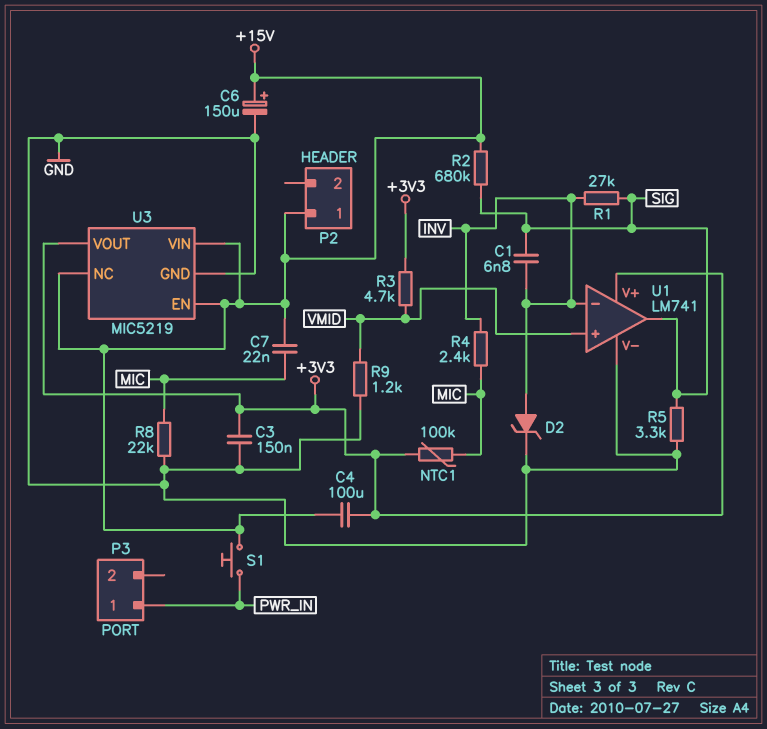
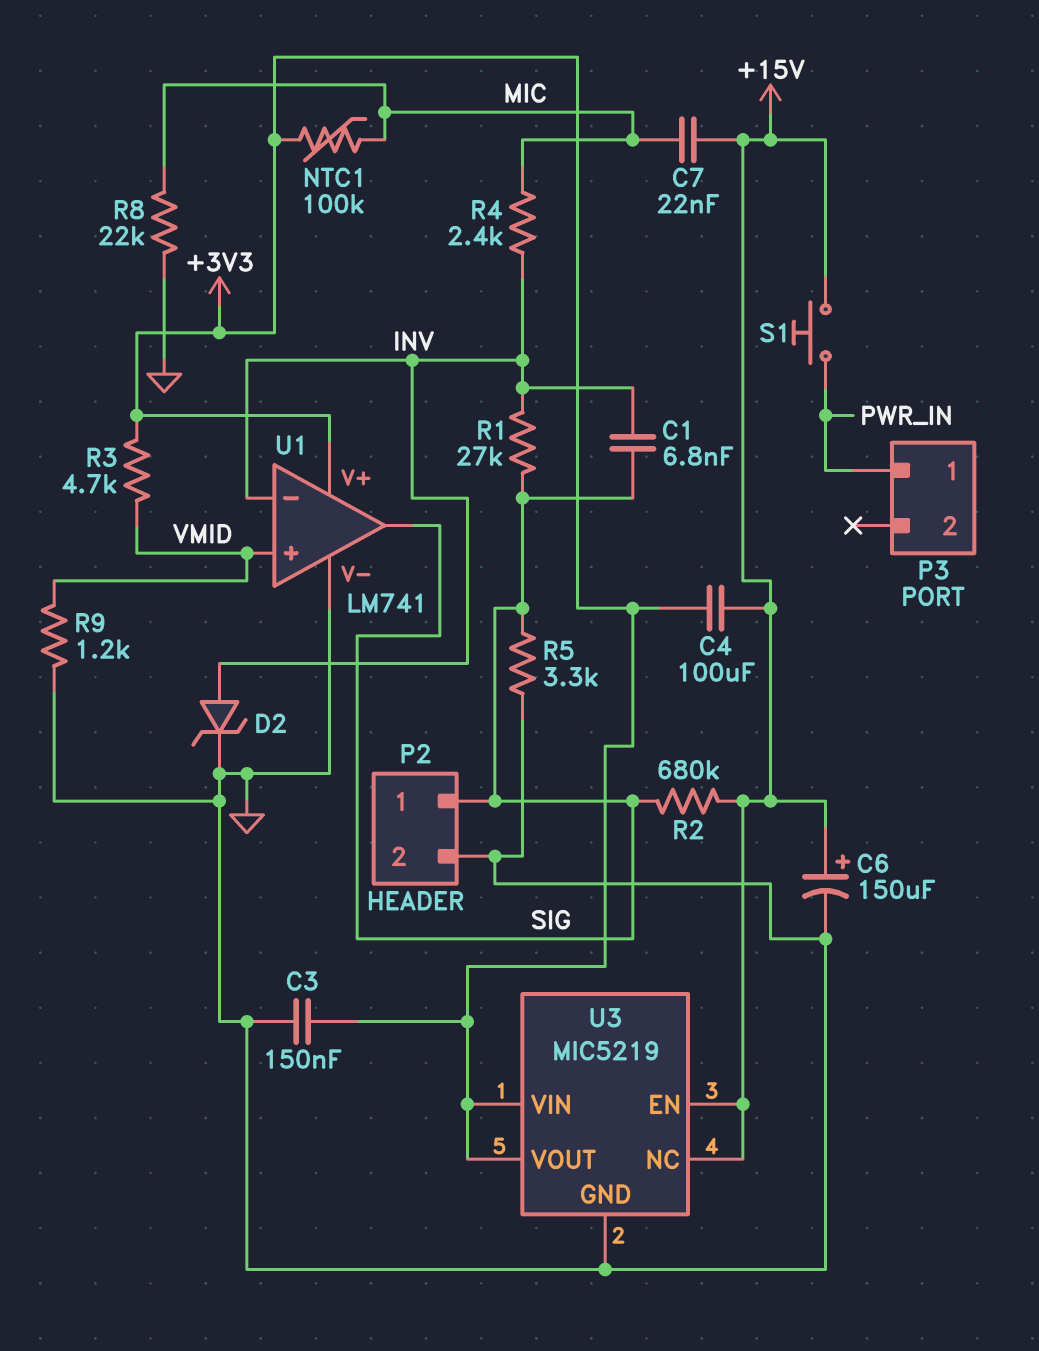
P2 pin 1: +15V -> SIG
P2 pin 2: none -> GND
U3 pin VIN: +15V -> +3V3

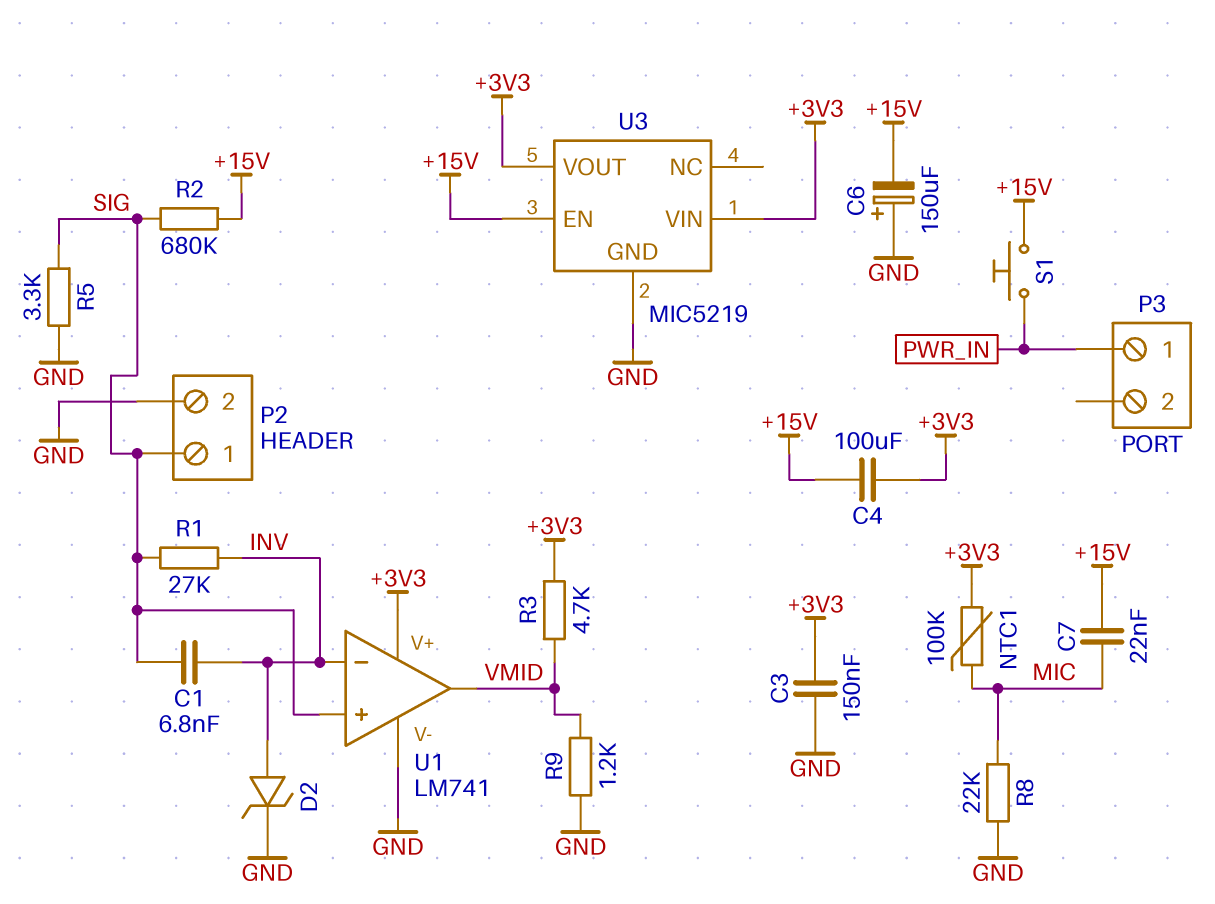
C6: 150uF (plus +15V, minus GND) -> 150uF (plus GND, minus +15V)
R4: 2.4k (INV, MIC) -> none
U1 pin in+: VMID -> SIG
U1 pin out: SIG -> VMID
U3 pin NC: +15V -> none

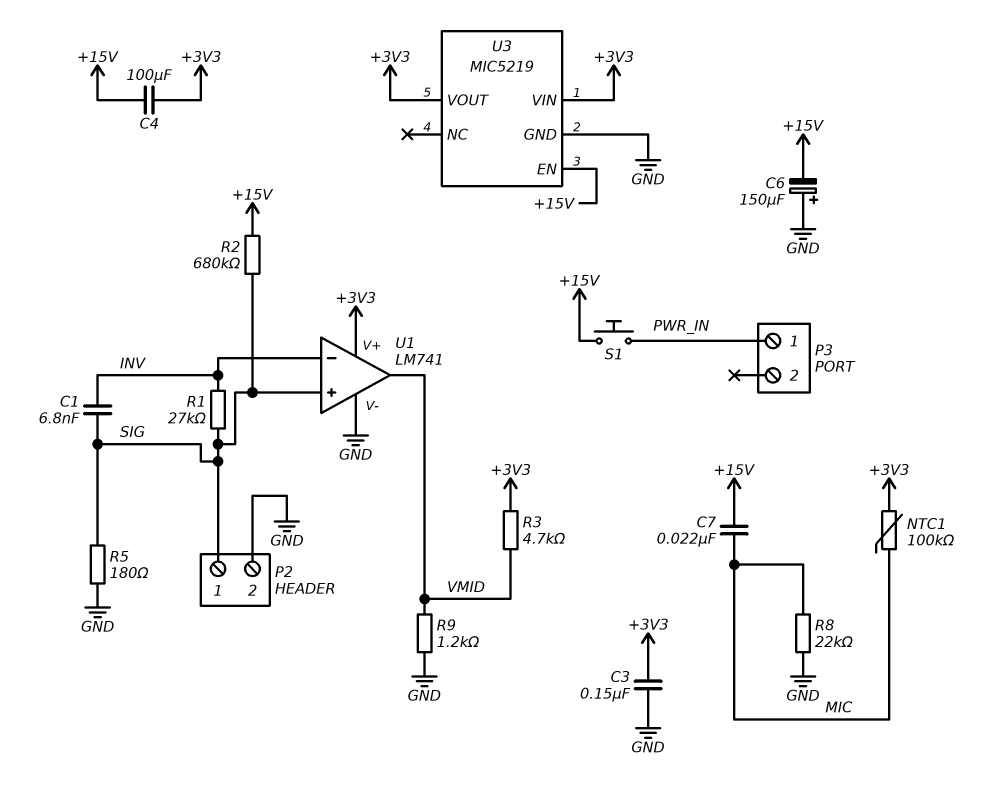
D2: zener (A INV, K GND) -> none
R5: 3.3k (GND, SIG) -> 180 (GND, SIG)

